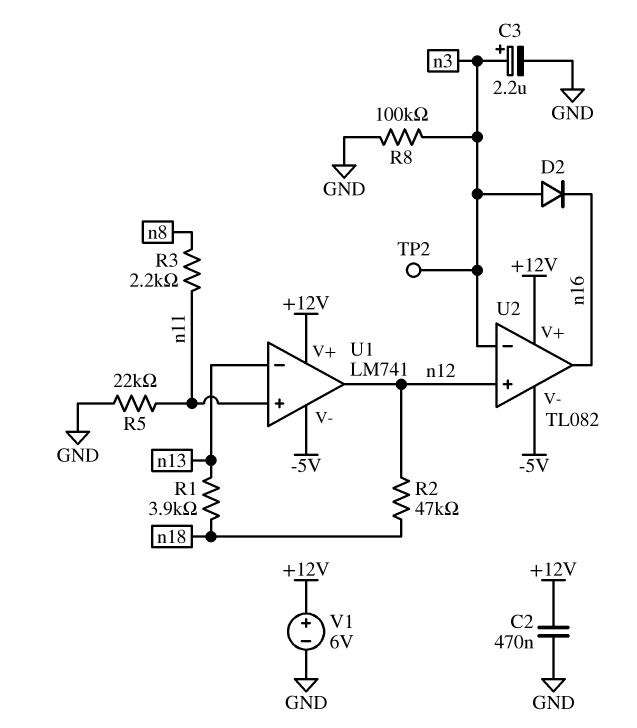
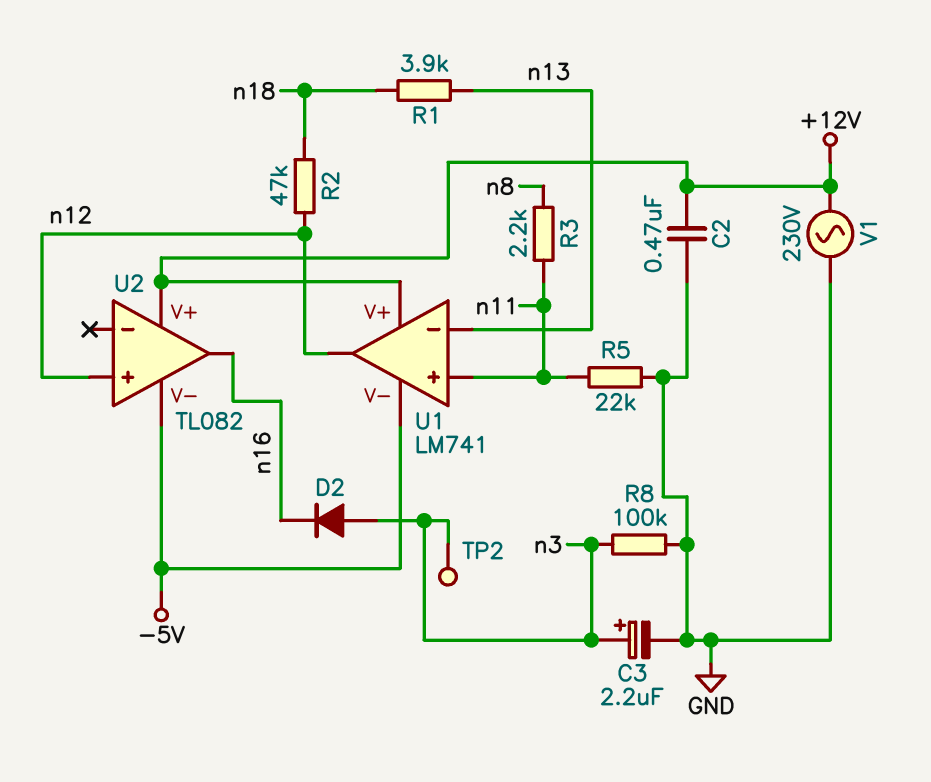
U2 pin in-: n3 -> none
V1: 6V (plus +12V, minus GND) -> AC 230V (+12V, GND)

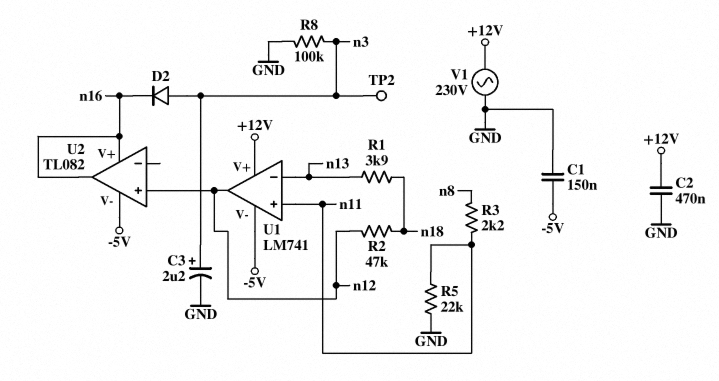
C1: none -> 150nF (-5V, GND)
U2 pin V+: +12V -> n16

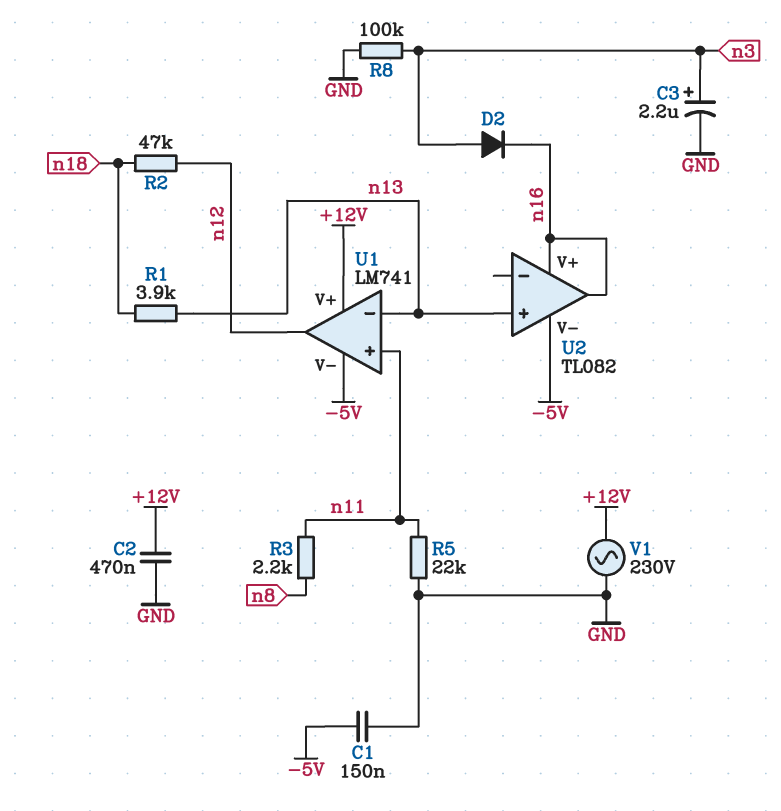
TP2: test point (n3) -> none
U2 pin in+: n12 -> n13

